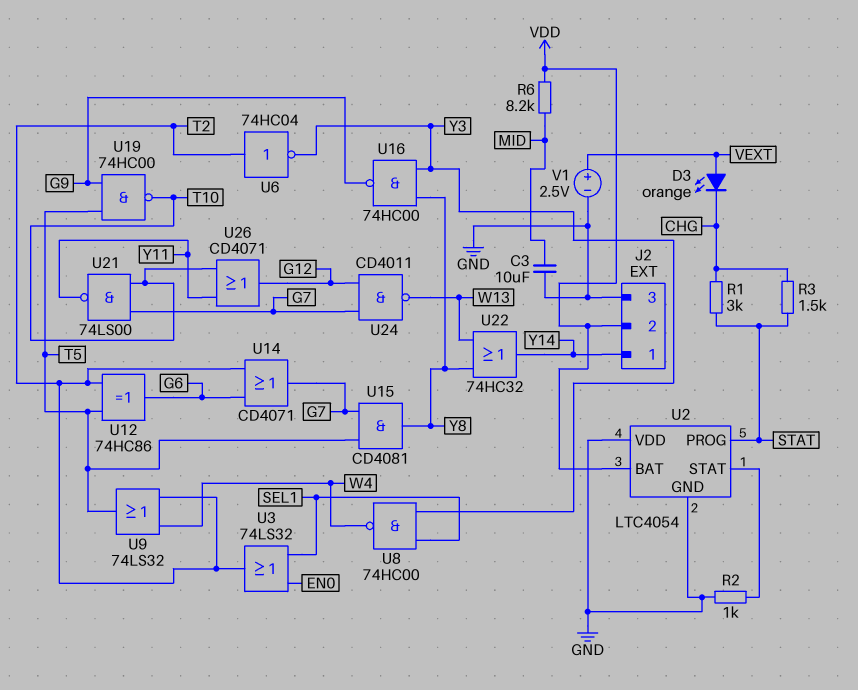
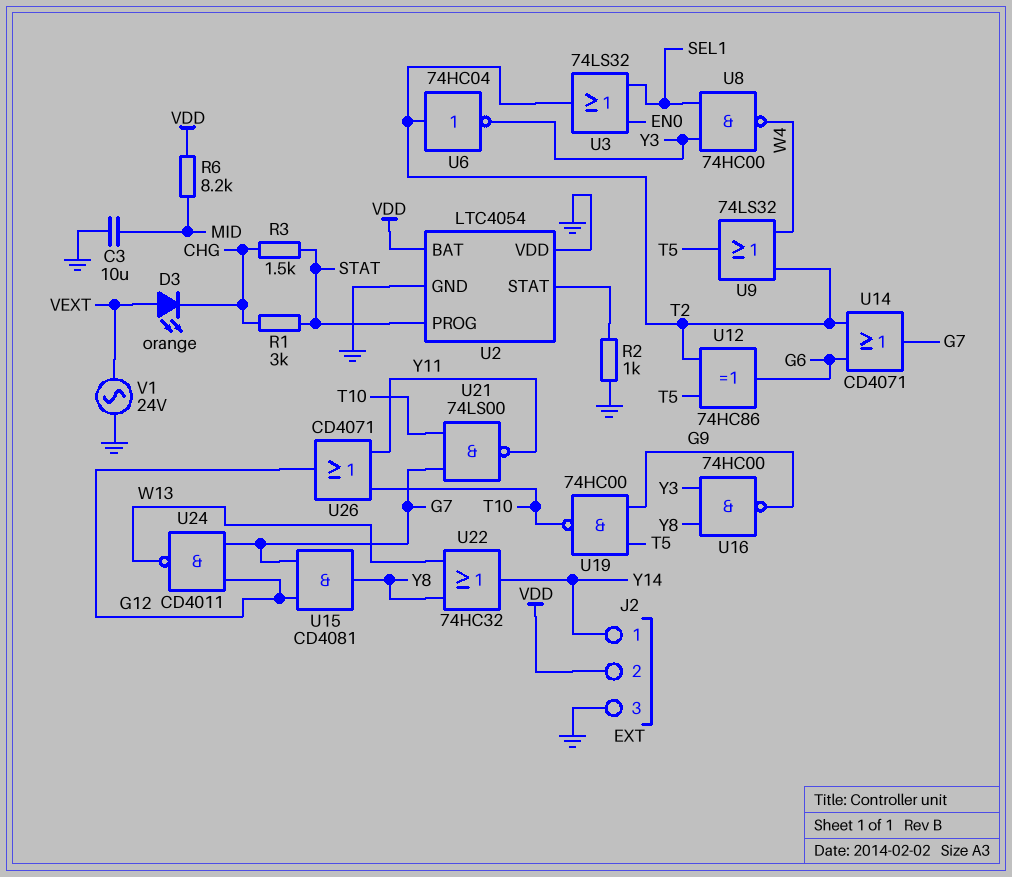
U15: AND CD4081 (in G7, in T5, out Y8) -> AND CD4081 (in G7, in G12, out Y8)
V1: 2.5V (plus VEXT, minus GND) -> AC 24V (GND, VEXT)

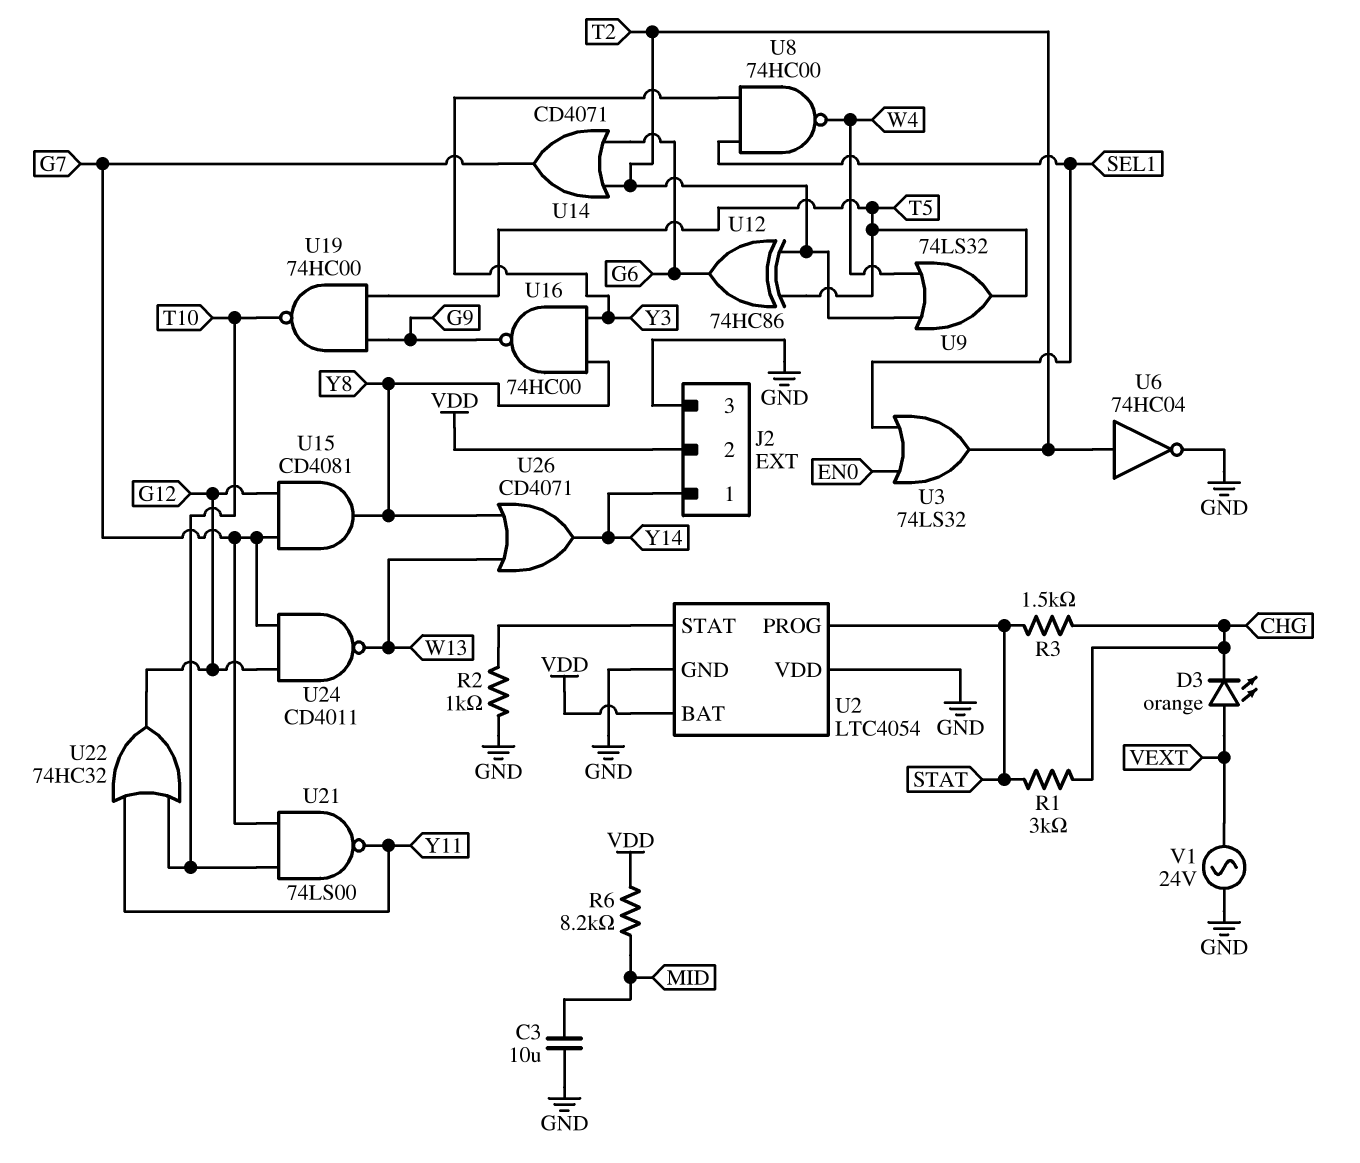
U6: NOT 74HC04 (in T2, out Y3) -> NOT 74HC04 (in T2, out GND)
U22: OR 74HC32 (in W13, in Y8, out Y14) -> OR 74HC32 (in T10, in Y11, out G12)
U26: OR CD4071 (in T10, in Y11, out G12) -> OR CD4071 (in W13, in Y8, out Y14)

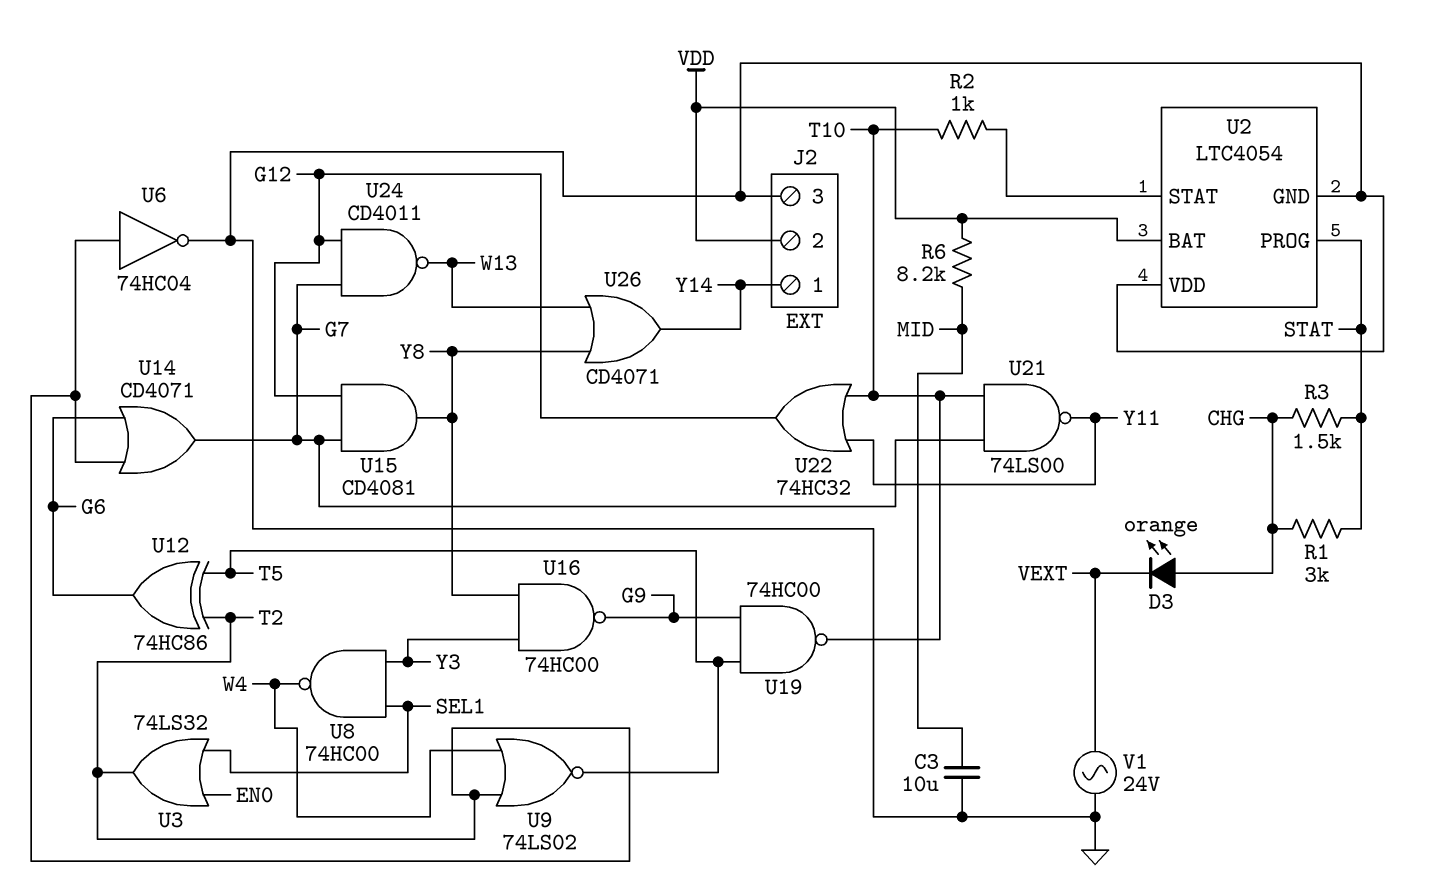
D3: LED orange (A VEXT, K CHG) -> LED orange (A CHG, K VEXT)
R2: 1k (GND, U2/STAT) -> 1k (T10, U2/STAT)
U9: OR 74LS32 (in T2, in W4, out T5) -> NOR 74LS02 (in T2, in W4, out T5)

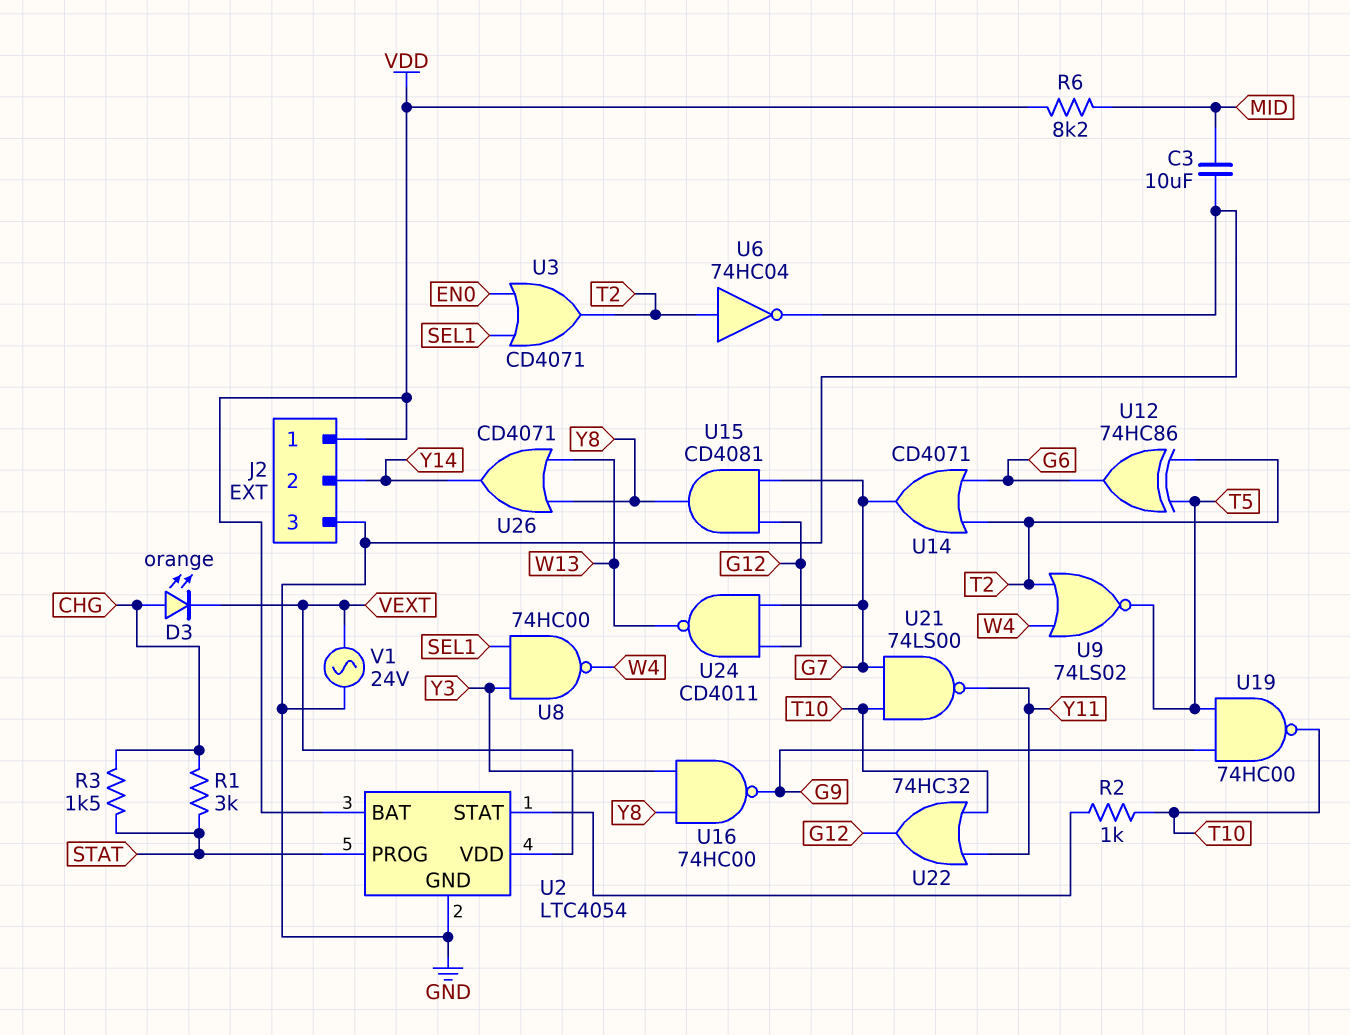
J2 pin 1: Y14 -> VDD
J2 pin 2: VDD -> Y14
U2 pin VDD: GND -> VEXT
U3: OR 74LS32 (in EN0, in SEL1, out T2) -> OR CD4071 (in EN0, in SEL1, out T2)

